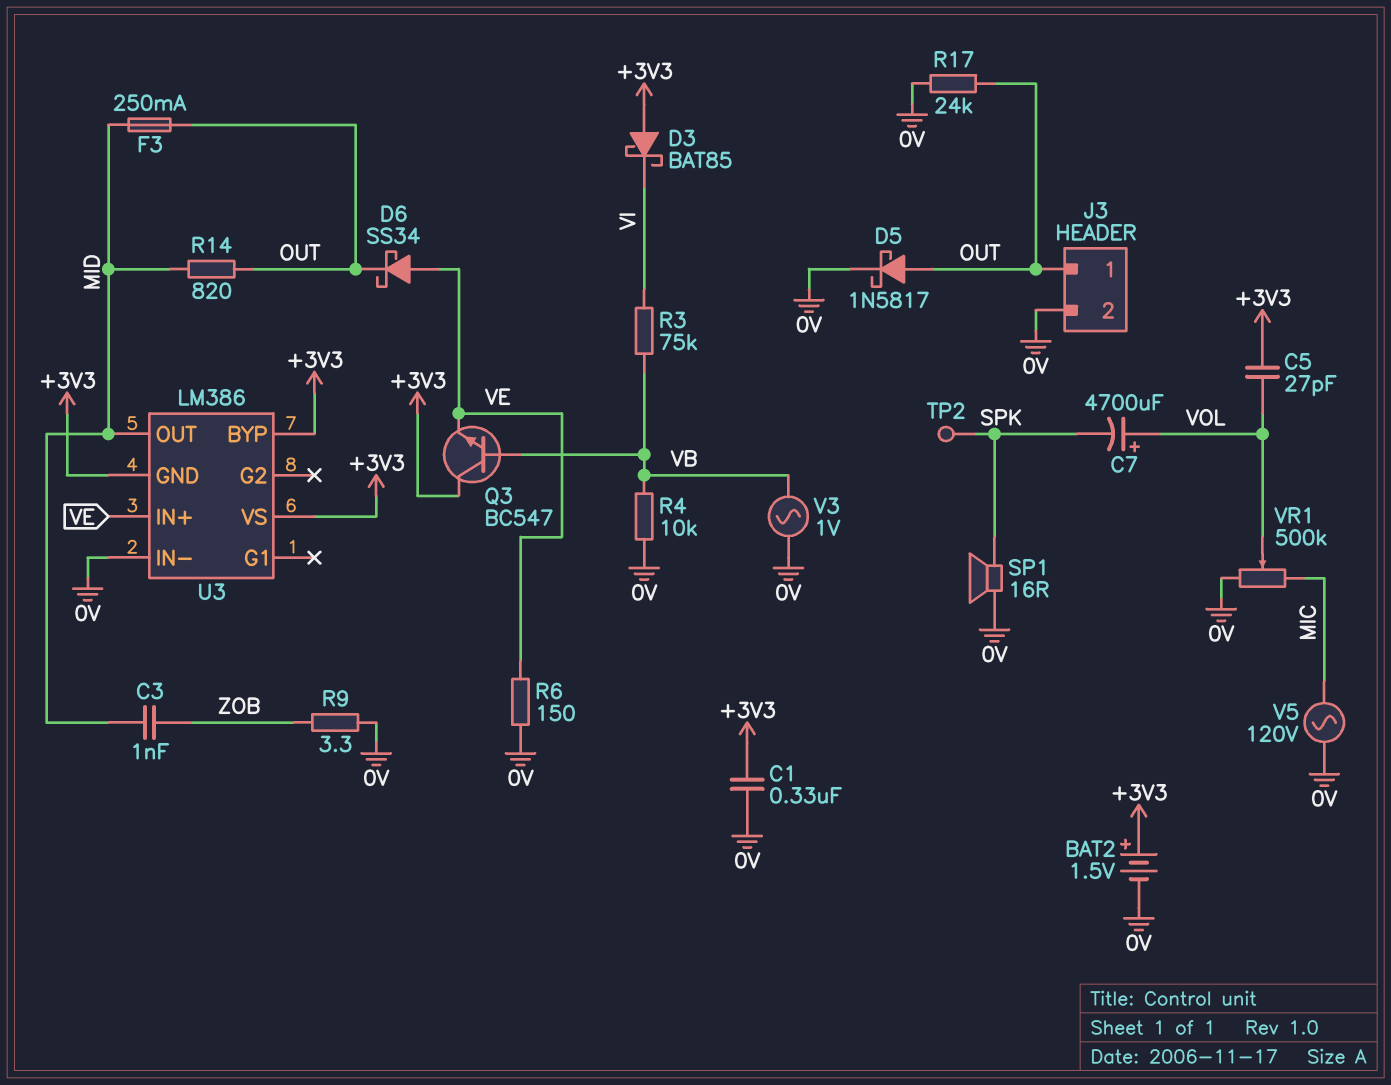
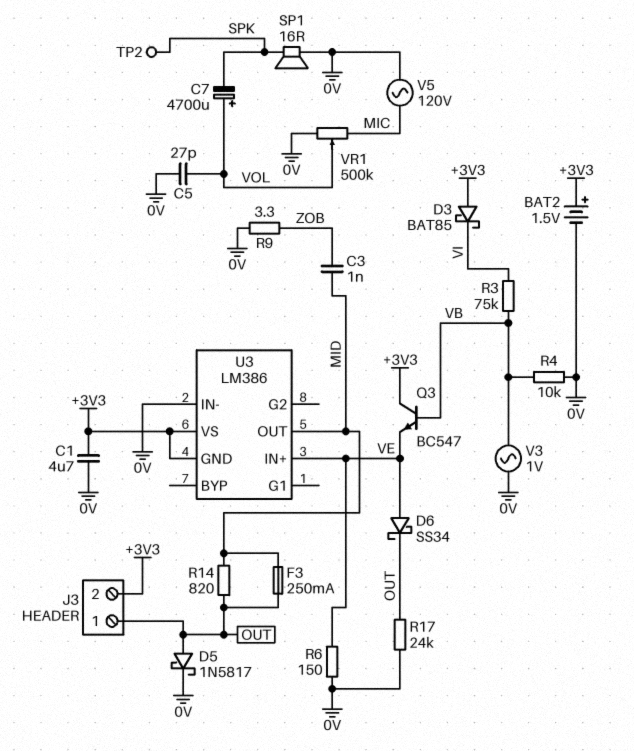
C1: 330nF (+3V3, 0V) -> 4.7uF (+3V3, 0V)
C5: 27pF (+3V3, VOL) -> 27pF (0V, VOL)
J3 pin 2: 0V -> +3V3
U3 pin BYP: +3V3 -> none

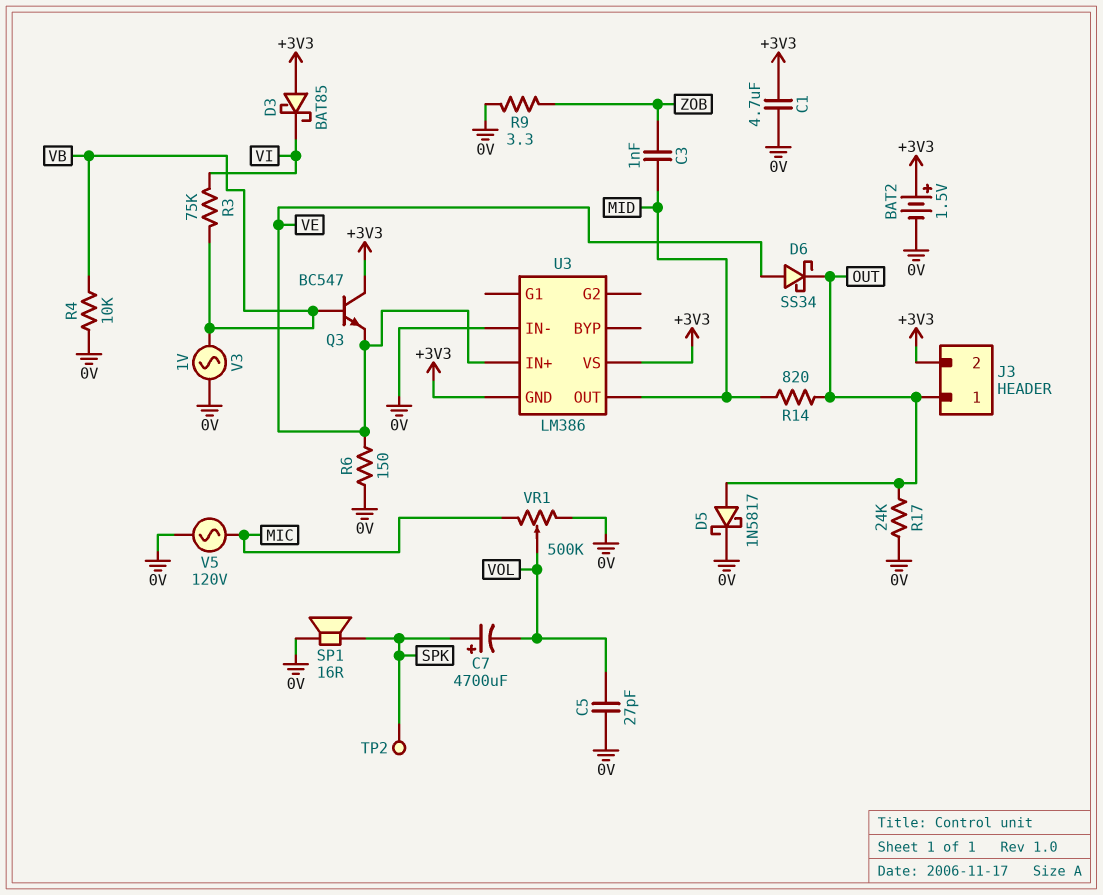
C7: 4700uF (plus VOL, minus SPK) -> 4700uF (plus SPK, minus VOL)
F3: 250mA (MID, OUT) -> none

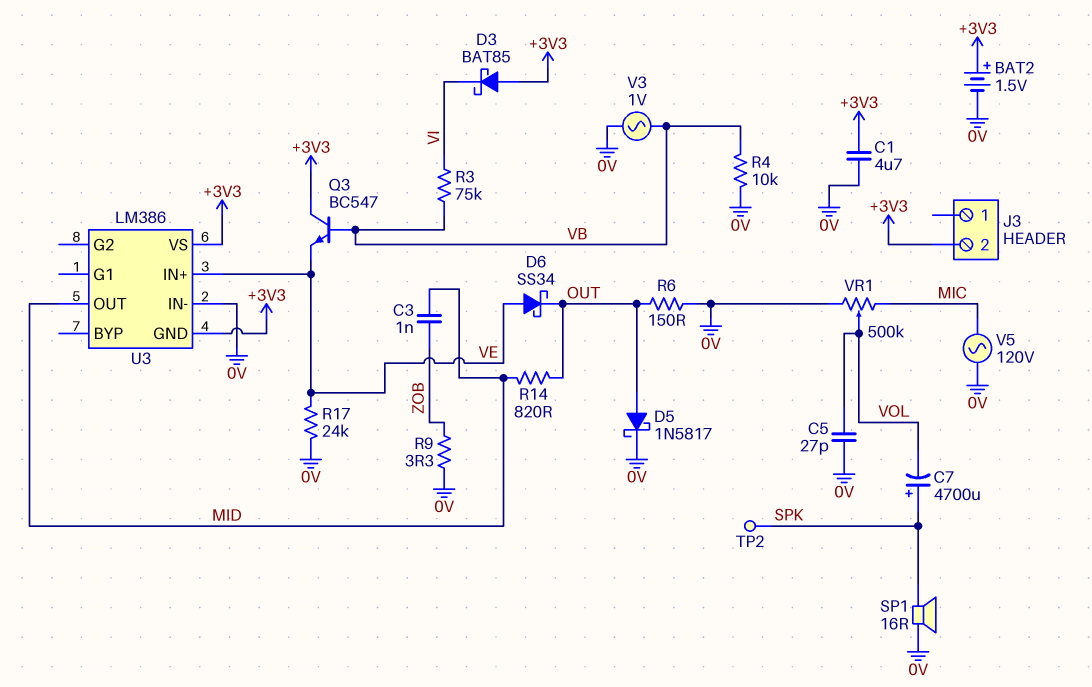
J3 pin 1: OUT -> none
R6: 150 (0V, VE) -> 150 (0V, OUT)
R17: 24k (0V, OUT) -> 24k (0V, VE)

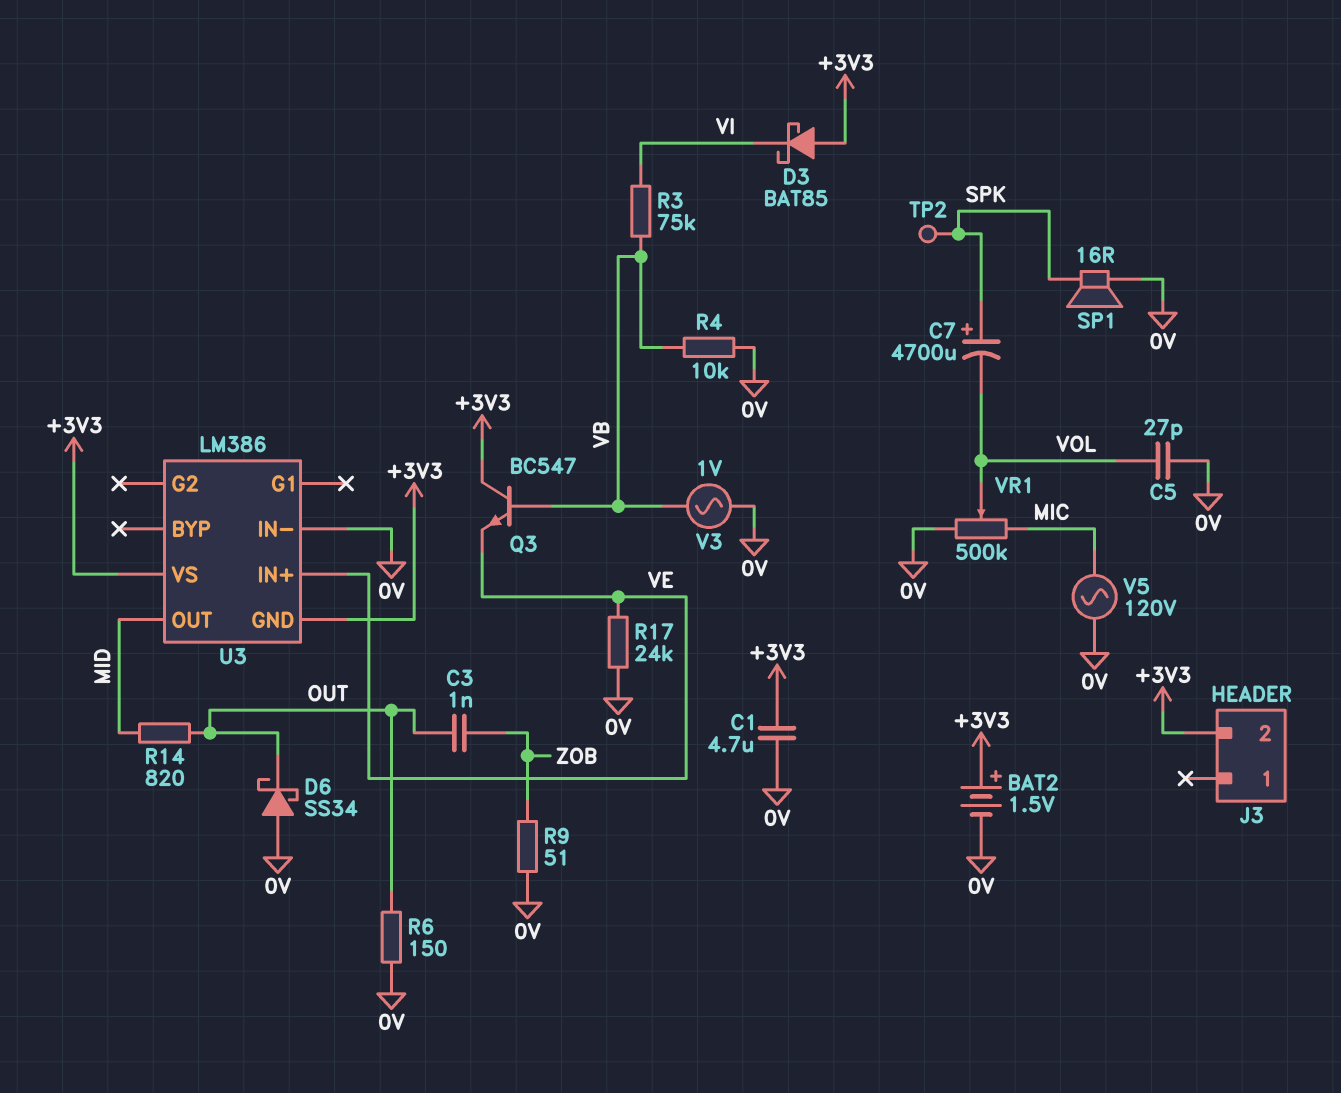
C3: 1nF (MID, ZOB) -> 1nF (OUT, ZOB)
D5: schottky 1N5817 (A OUT, K 0V) -> none
D6: schottky SS34 (A VE, K OUT) -> schottky SS34 (A 0V, K OUT)
R9: 3.3 (0V, ZOB) -> 51 (0V, ZOB)

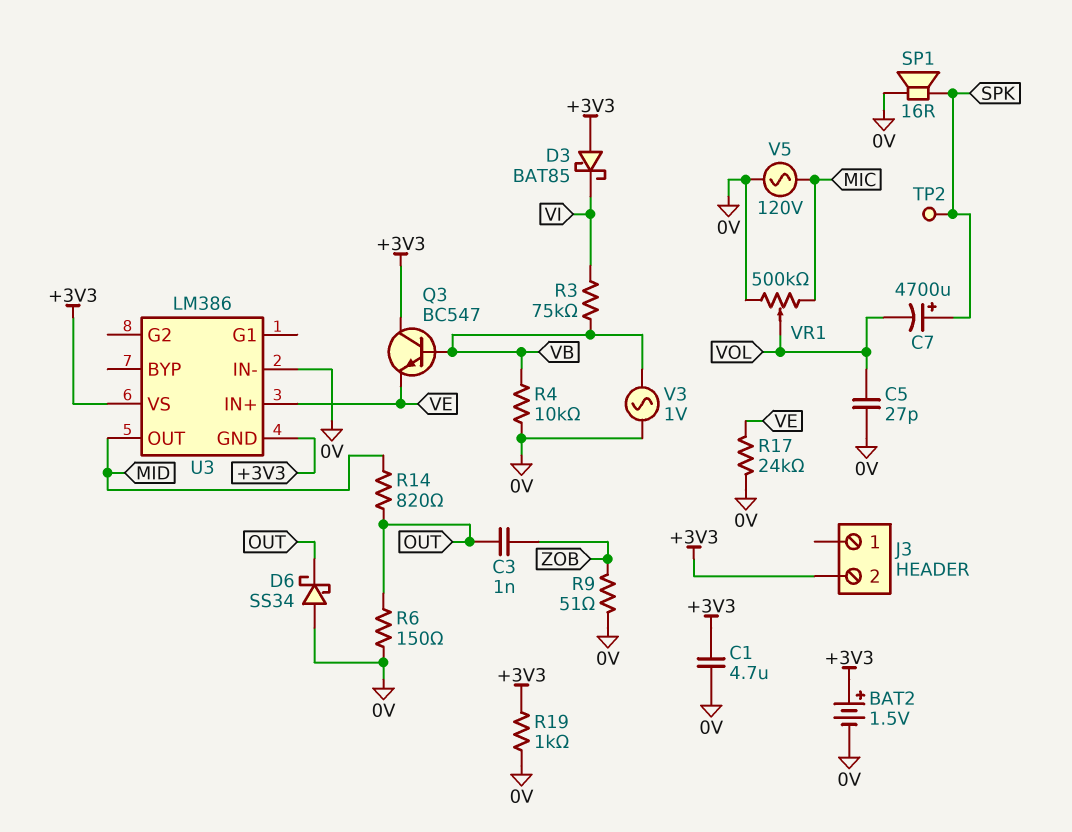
R19: none -> 1k (+3V3, 0V)

